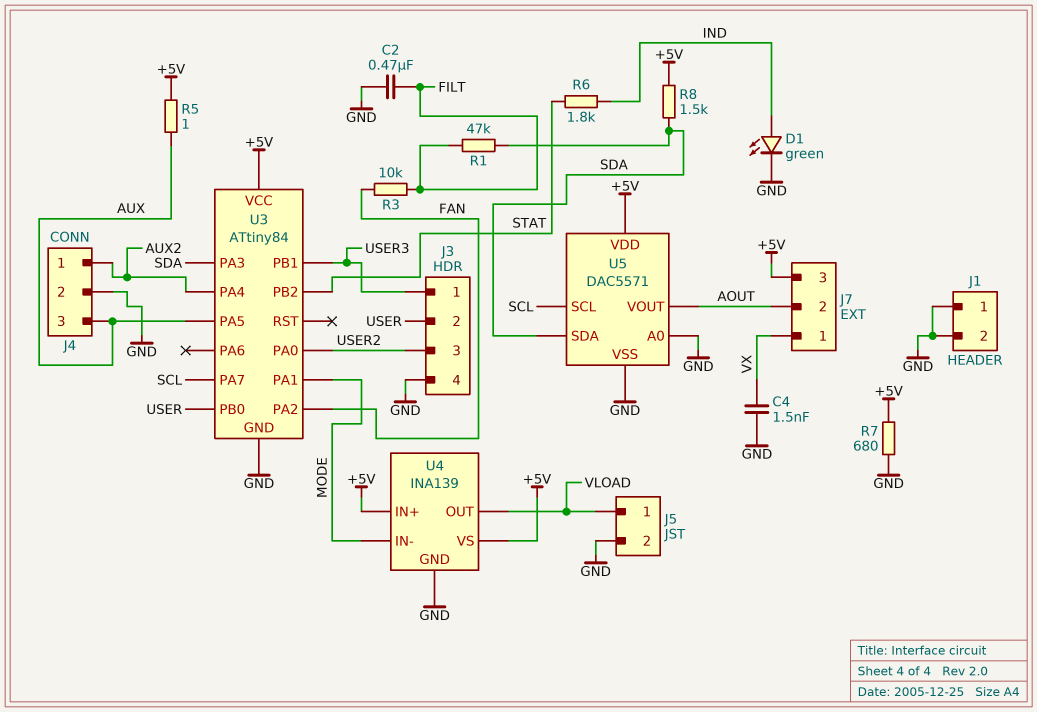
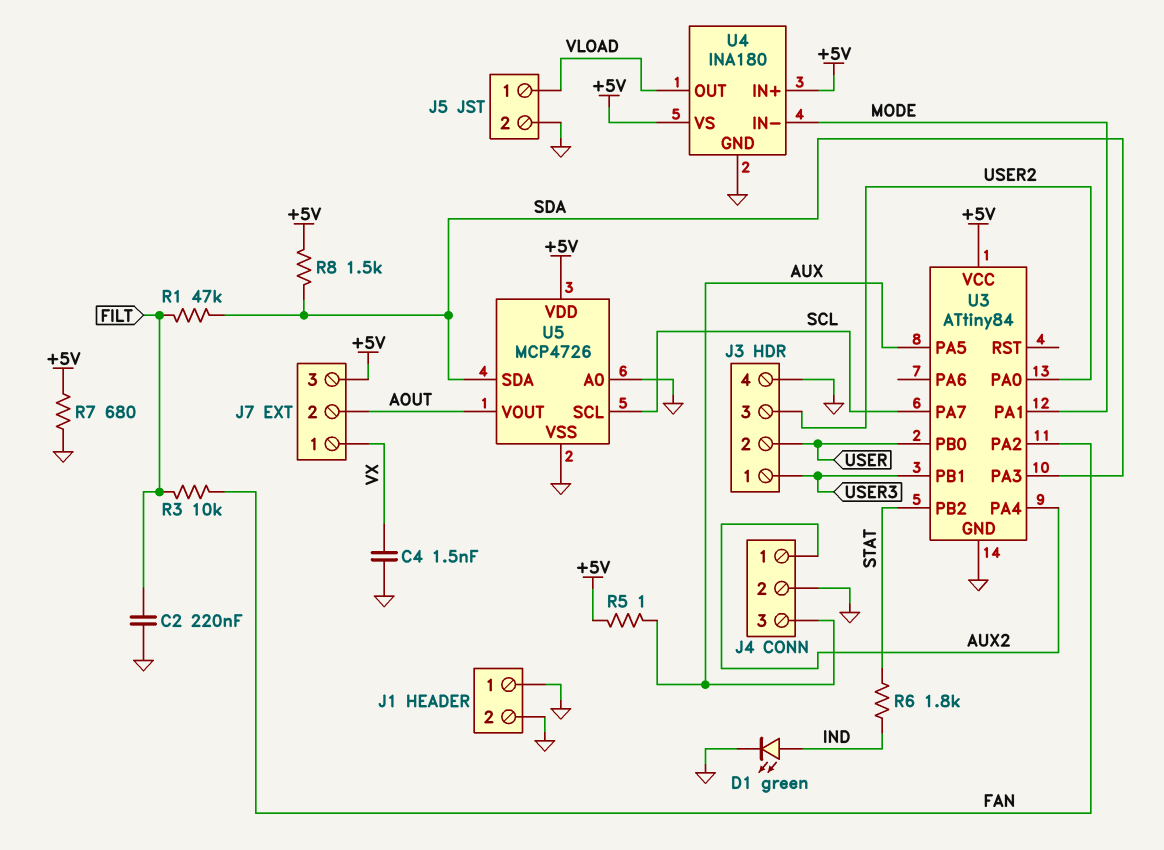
C2: 470nF (FILT, GND) -> 220nF (FILT, GND)
U4: INA139 -> INA180
U5: DAC5571 -> MCP4726

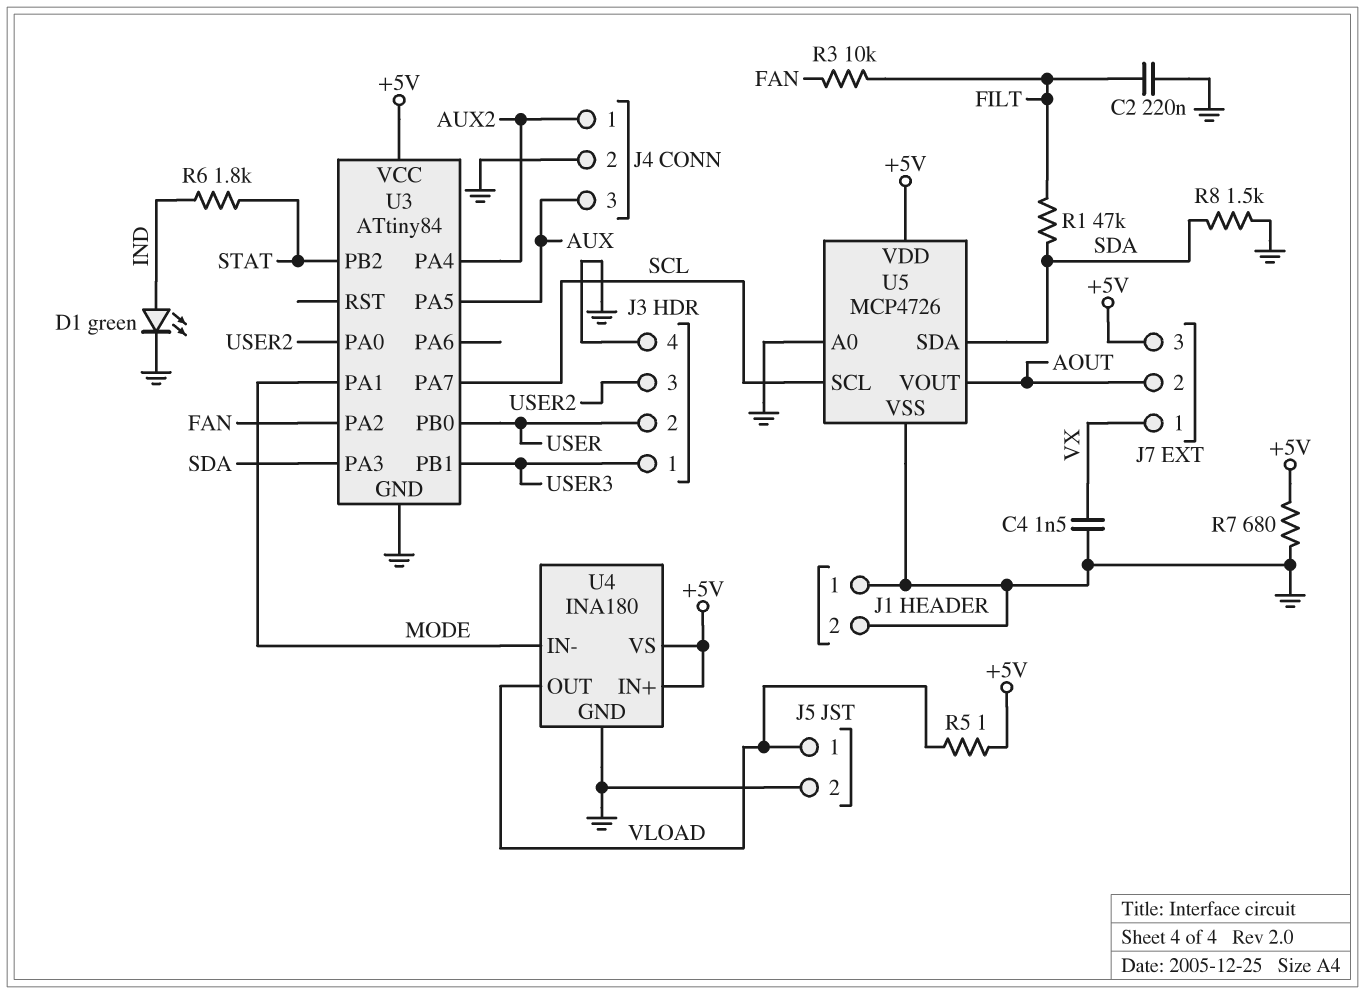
R5: 1 (+5V, AUX) -> 1 (+5V, VLOAD)
R8: 1.5k (+5V, SDA) -> 1.5k (GND, SDA)

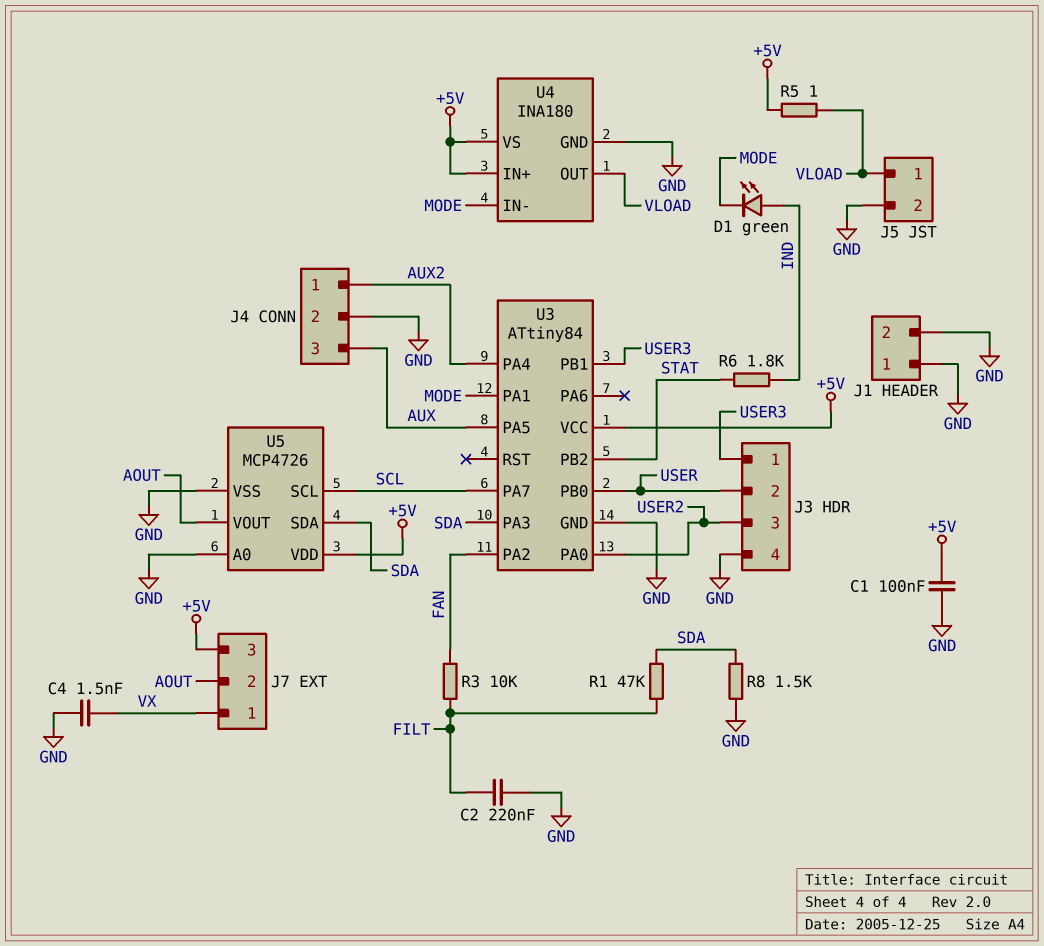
C1: none -> 100nF (+5V, GND)
D1: LED green (A IND, K GND) -> LED green (A IND, K MODE)
R7: 680 (+5V, GND) -> none

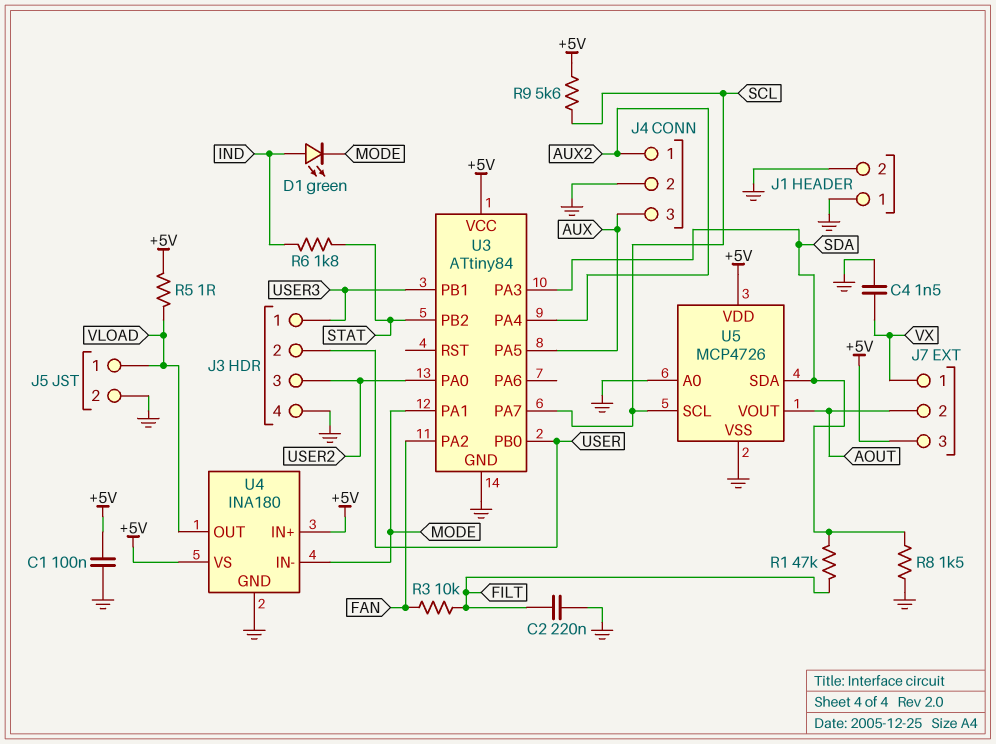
R9: none -> 5.6k (+5V, SCL)

